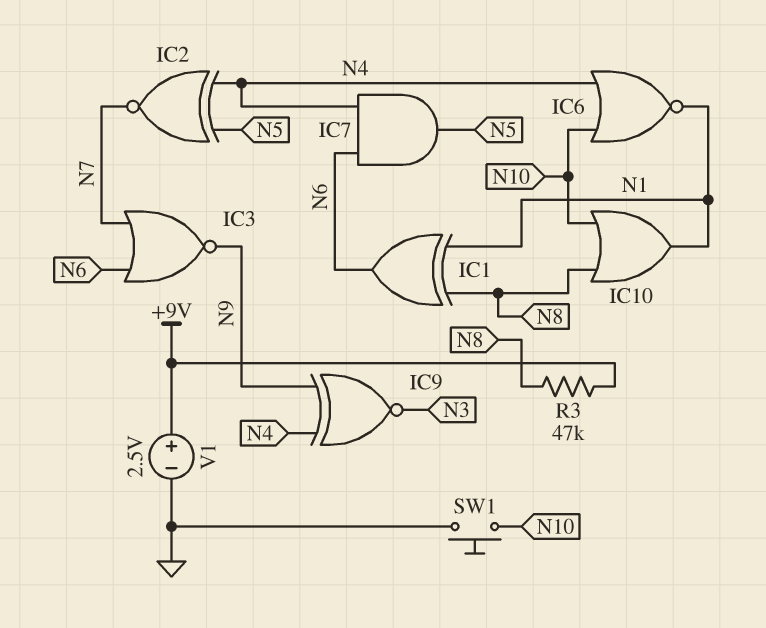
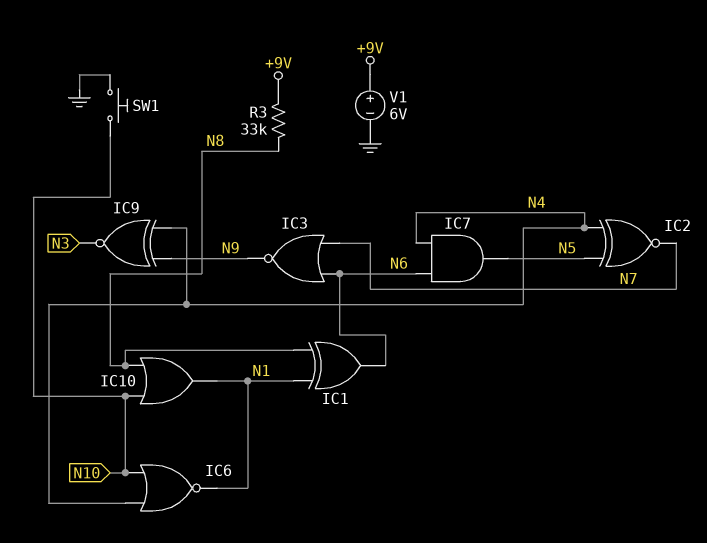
R3: 47k (+9V, N8) -> 33k (+9V, N8)
V1: 2.5V (plus +9V, minus GND) -> 6V (plus +9V, minus GND)

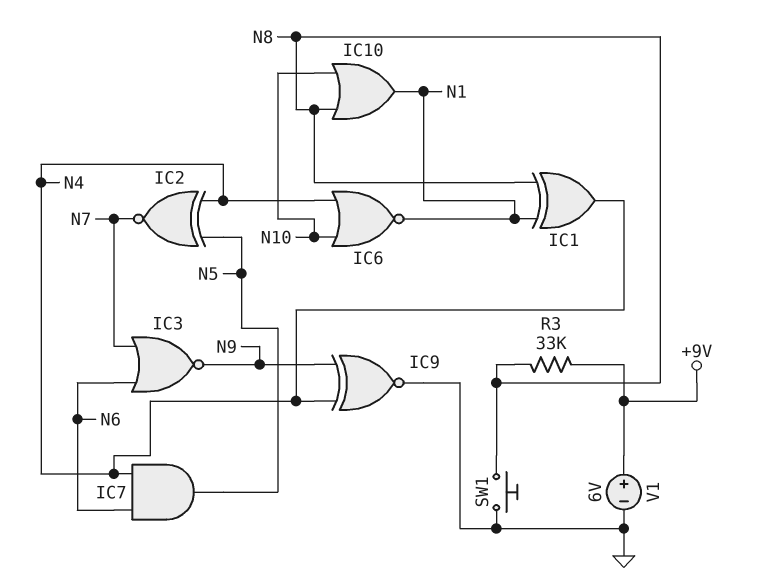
IC1: XOR (in N1, in N8, out N6) -> XOR (in N1, in N8, out N4)
IC9: XNOR (in N4, in N9, out N3) -> XNOR (in N4, in N9, out GND)
SW1: button (GND, N10) -> button (GND, N8)

